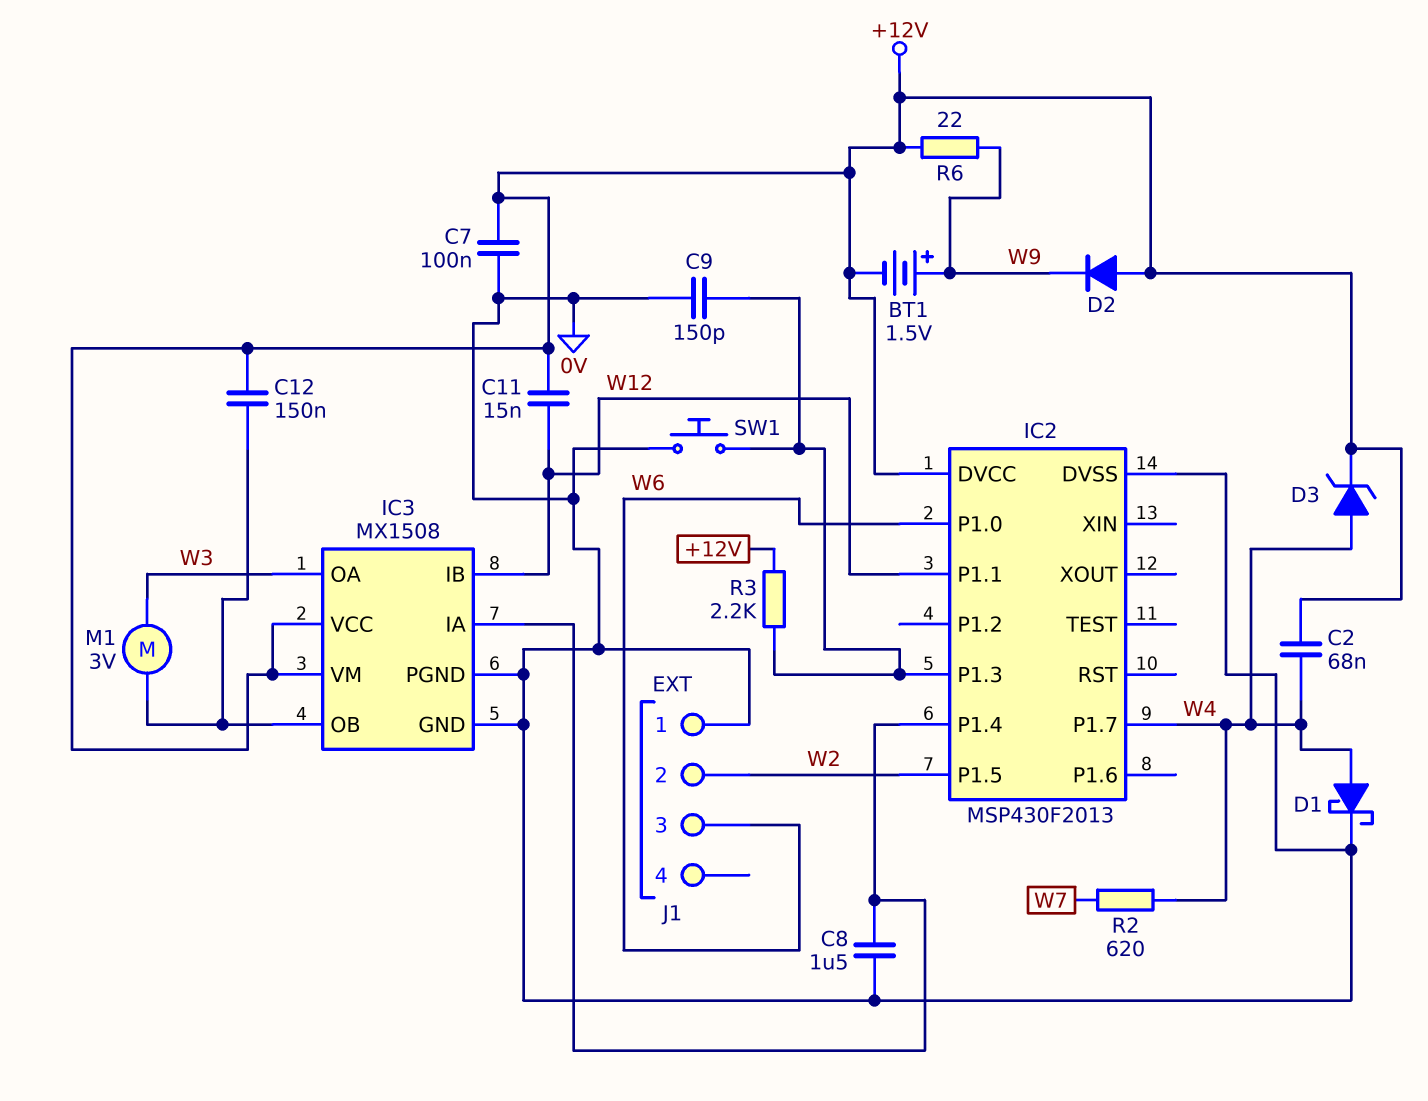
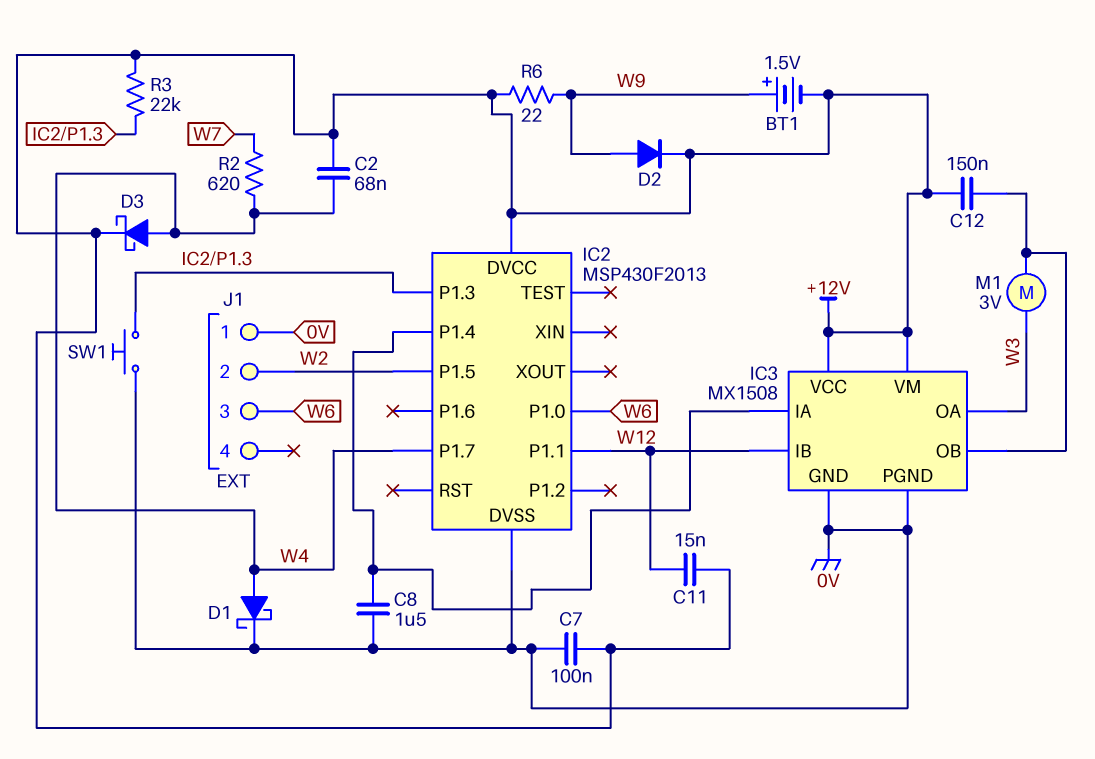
C9: 150pF (0V, IC2/P1.3) -> none
D2: diode (A +12V, K W9) -> diode (A W9, K +12V)
D3: zener (A W4, K +12V) -> schottky (A W4, K +12V)
R3: 2.2k (+12V, IC2/P1.3) -> 22k (+12V, IC2/P1.3)

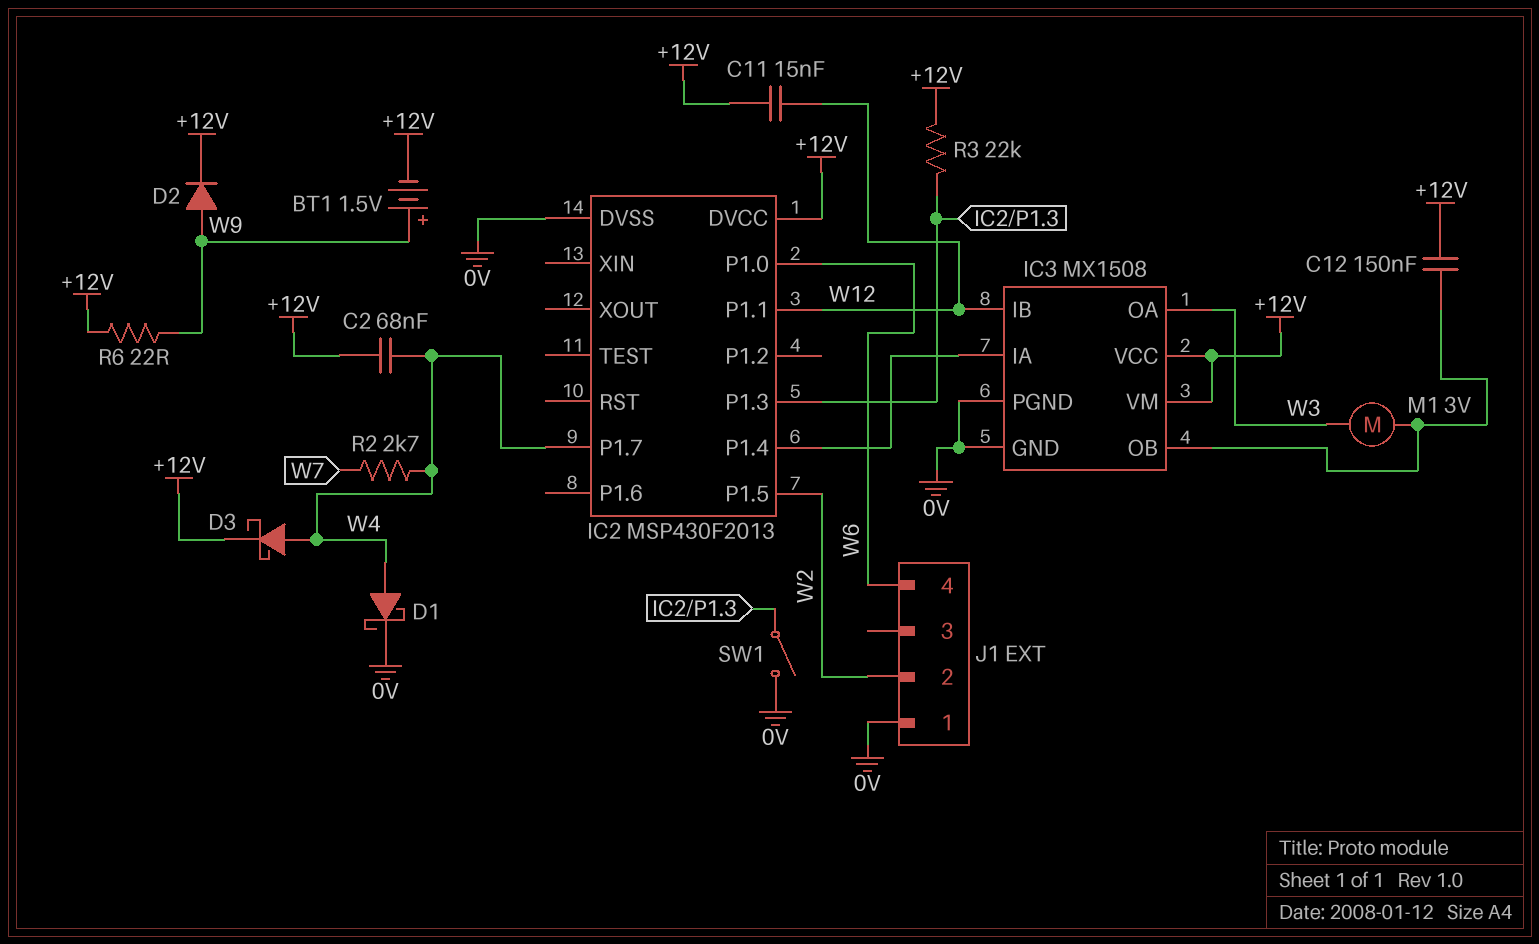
C7: 100nF (+12V, 0V) -> none
C8: 1.5uF (0V, IC2/P1.4) -> none
J1 pin 3: W6 -> none
J1 pin 4: none -> W6
R2: 620 (W4, W7) -> 2.7k (W4, W7)
SW1: button (0V, IC2/P1.3) -> switch (0V, IC2/P1.3)

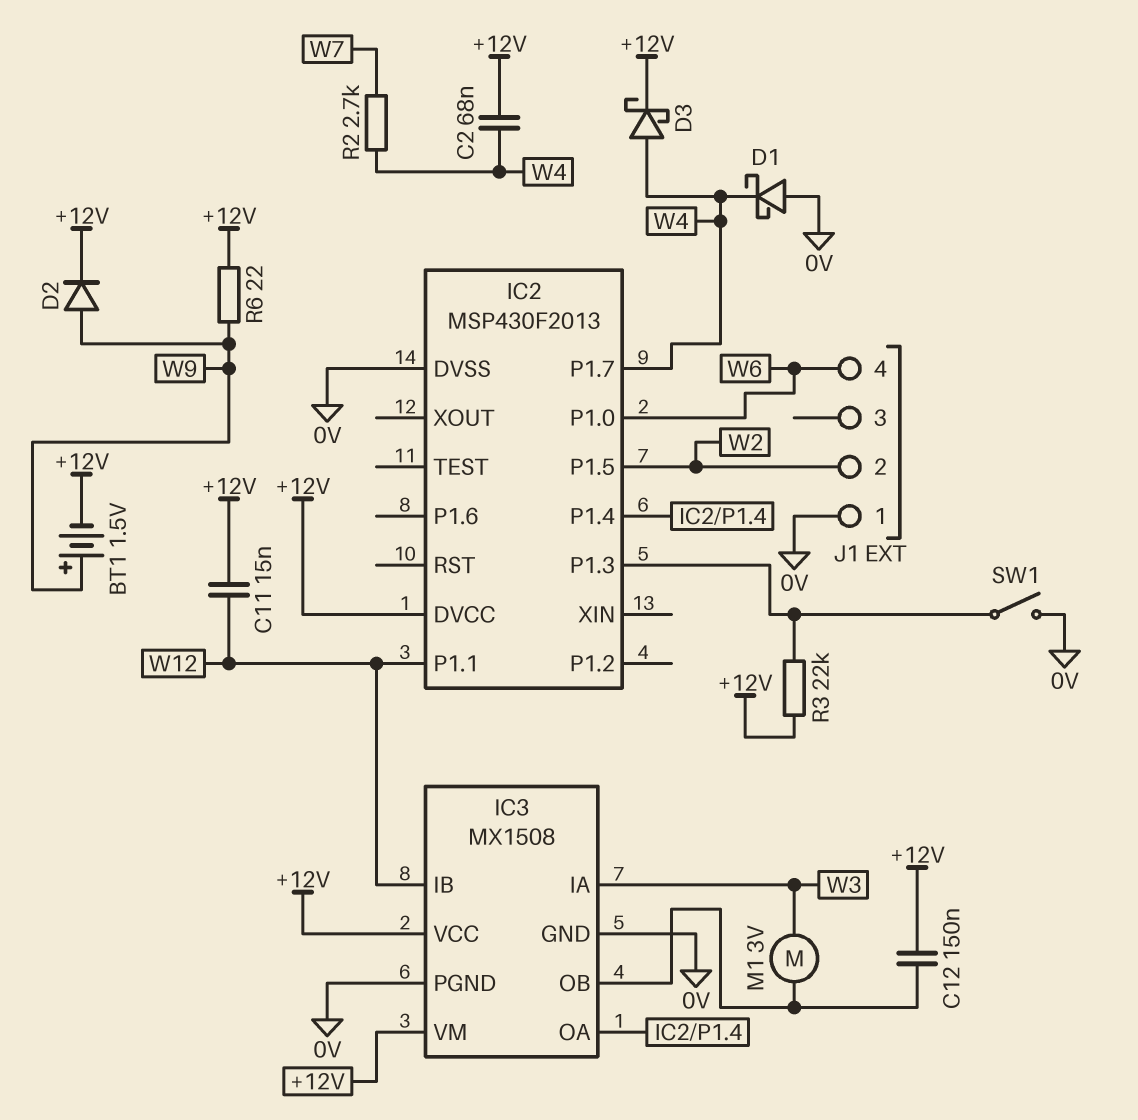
D1: schottky (A W4, K 0V) -> schottky (A 0V, K W4)
IC3 pin IA: IC2/P1.4 -> W3
IC3 pin OA: W3 -> IC2/P1.4

